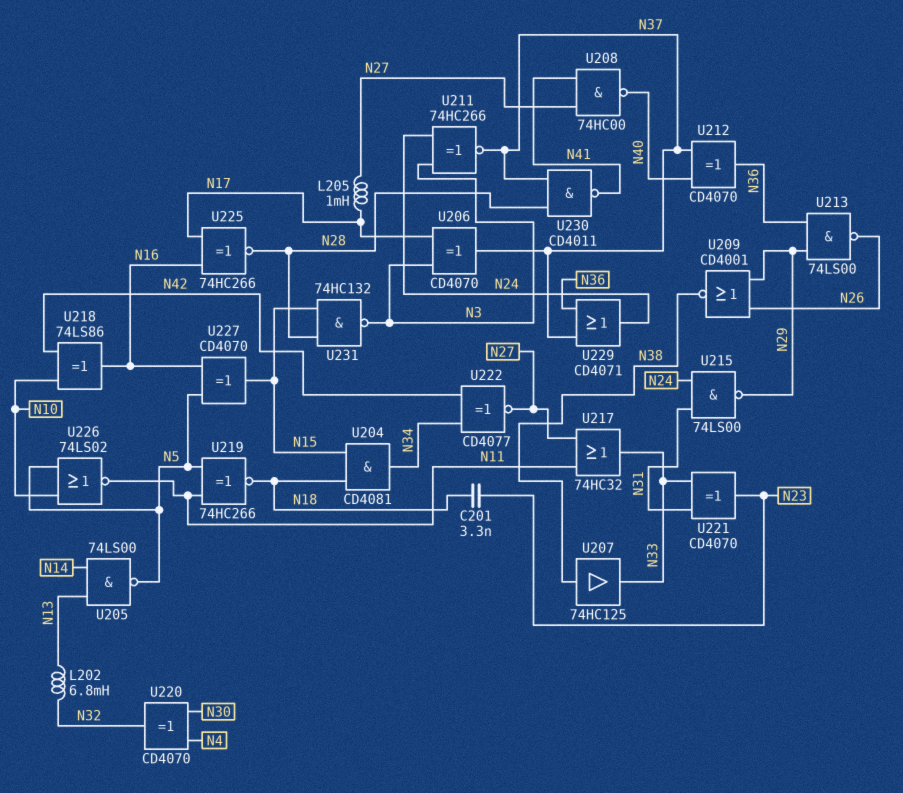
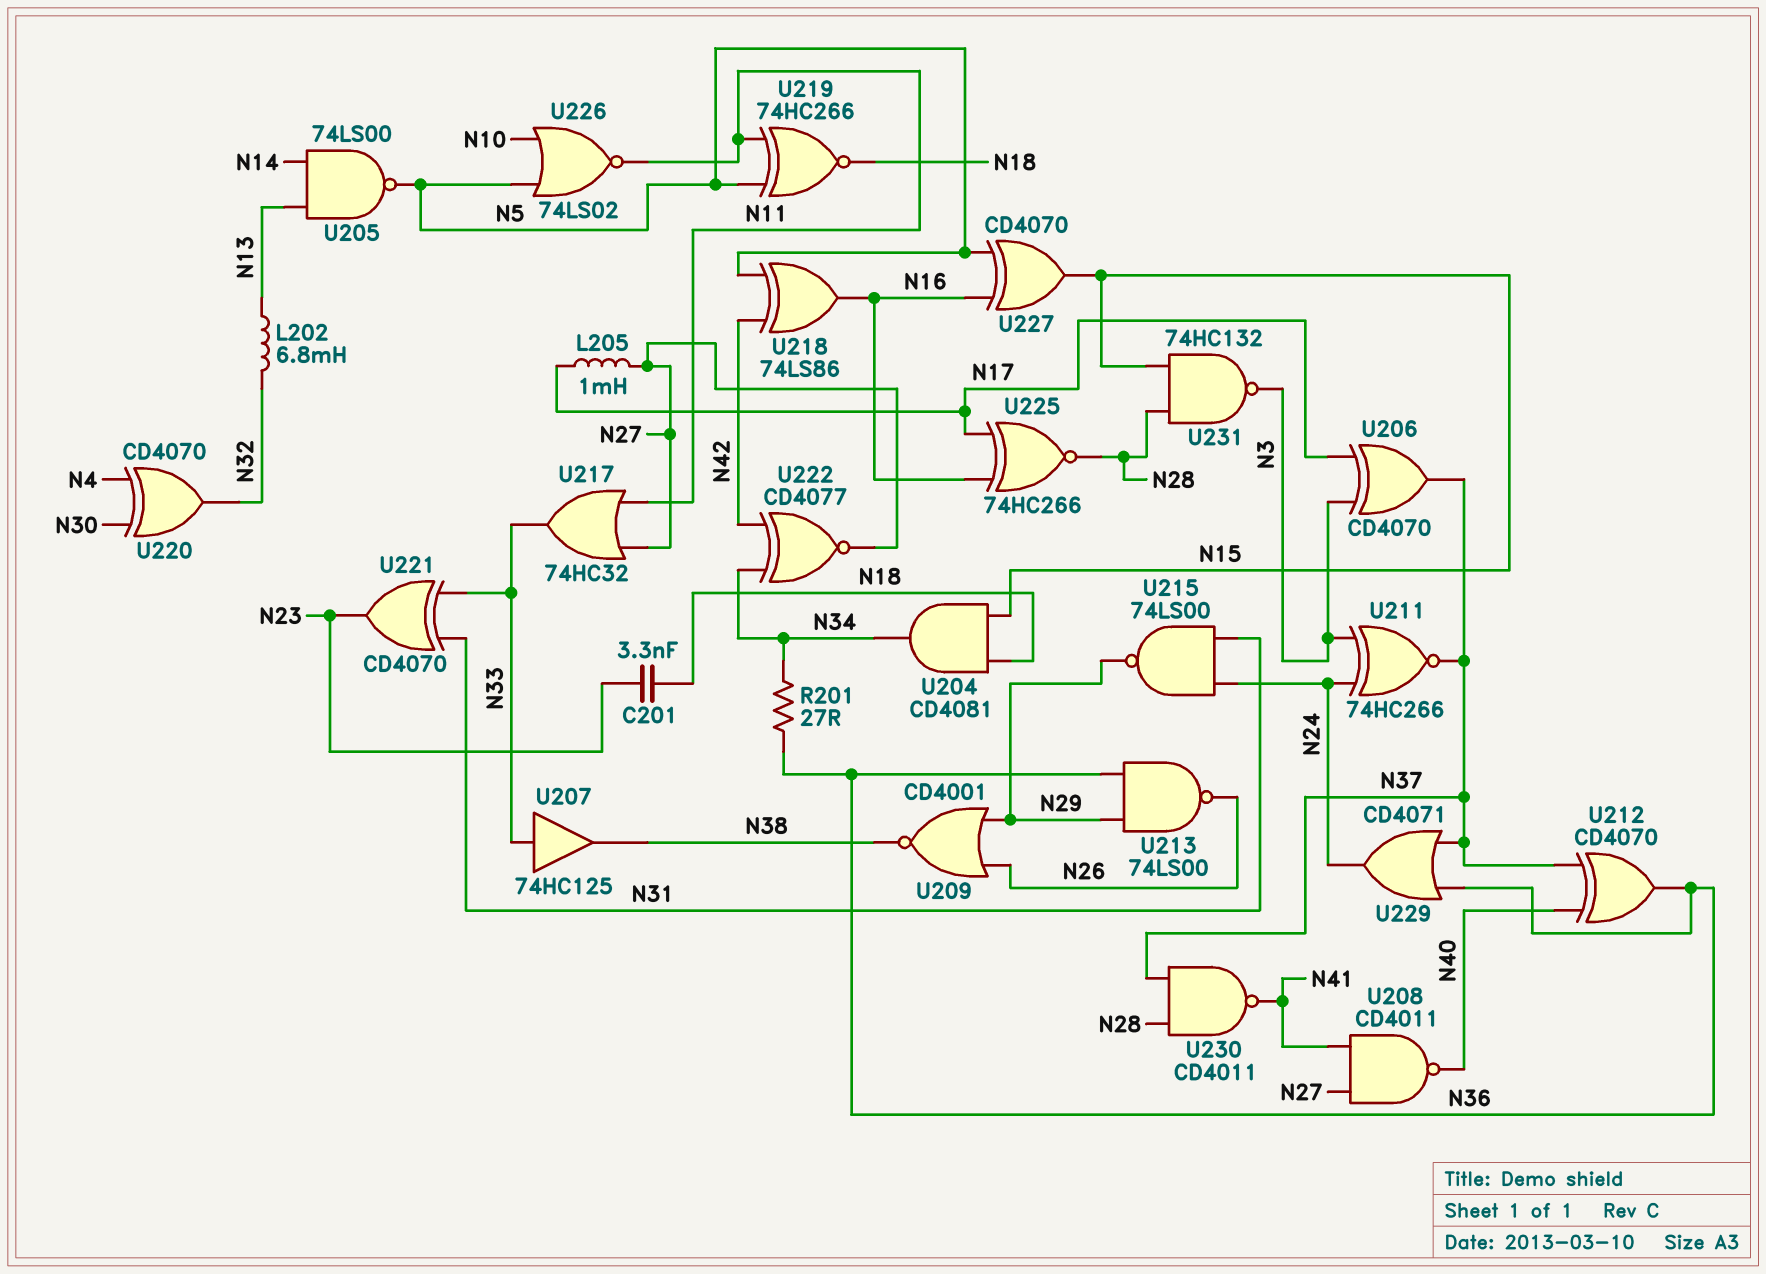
R201: none -> 27 (N34, N36)
U207: buffer 74HC125 (in N38, out N33) -> buffer 74HC125 (in N33, out N38)
U208: NAND 74HC00 (in N27, in N41, out N40) -> NAND CD4011 (in N27, in N41, out N40)
U218: XOR 74LS86 (in N10, in N42, out N16) -> XOR 74LS86 (in N5, in N42, out N16)

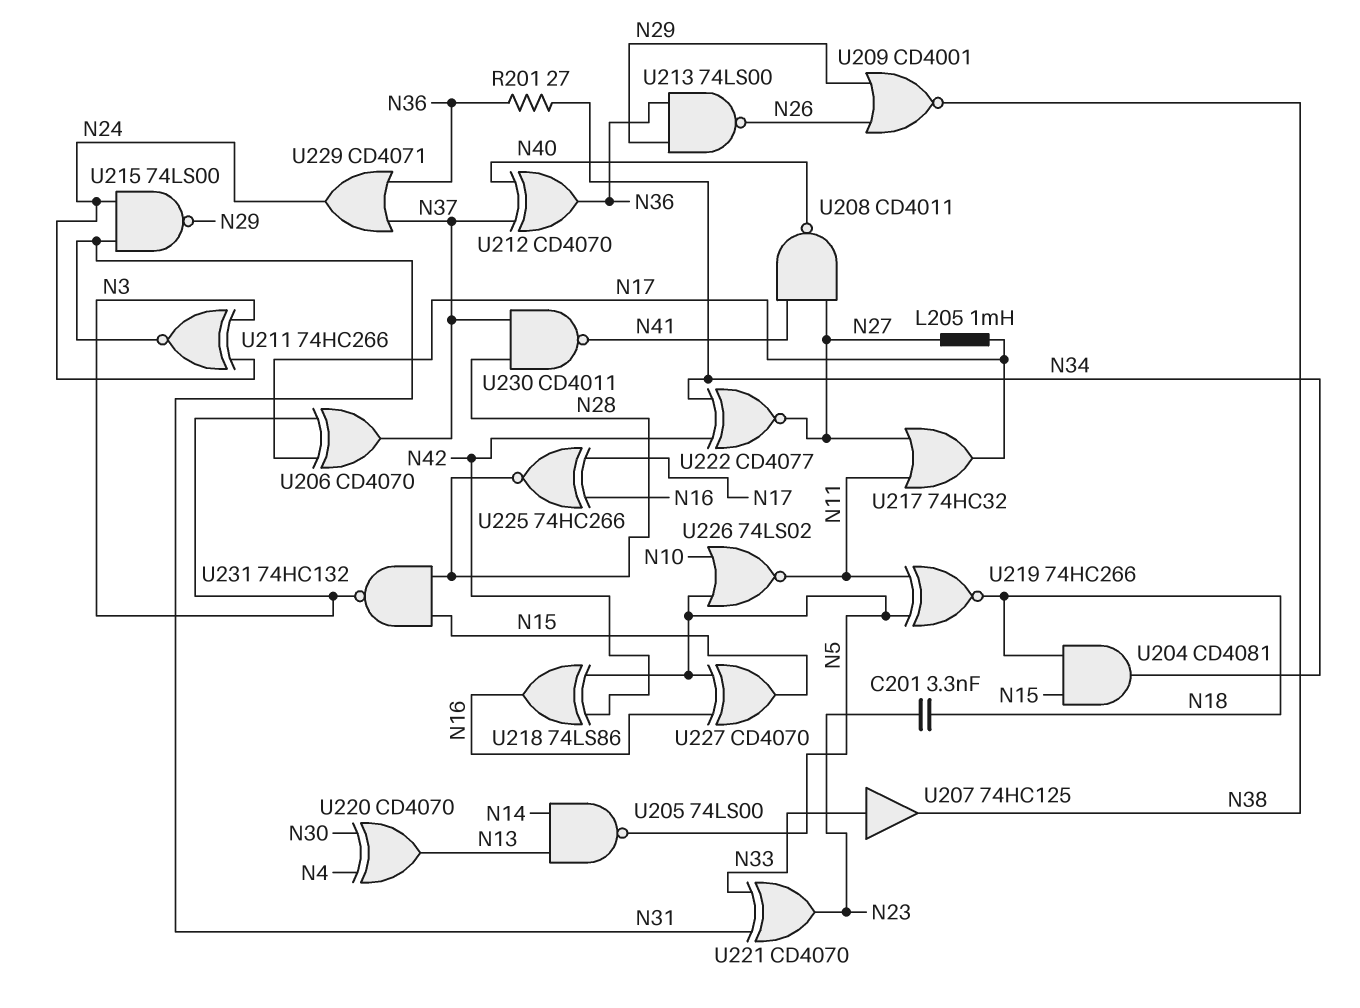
L202: 6.8mH (N13, N32) -> none
U211: XNOR 74HC266 (in N3, in N24, out N37) -> XNOR 74HC266 (in N3, in N24, out N31)
U217: OR 74HC32 (in N11, in N27, out N33) -> OR 74HC32 (in N11, in N27, out N17)
U220: XOR CD4070 (in N4, in N30, out N32) -> XOR CD4070 (in N4, in N30, out N13)

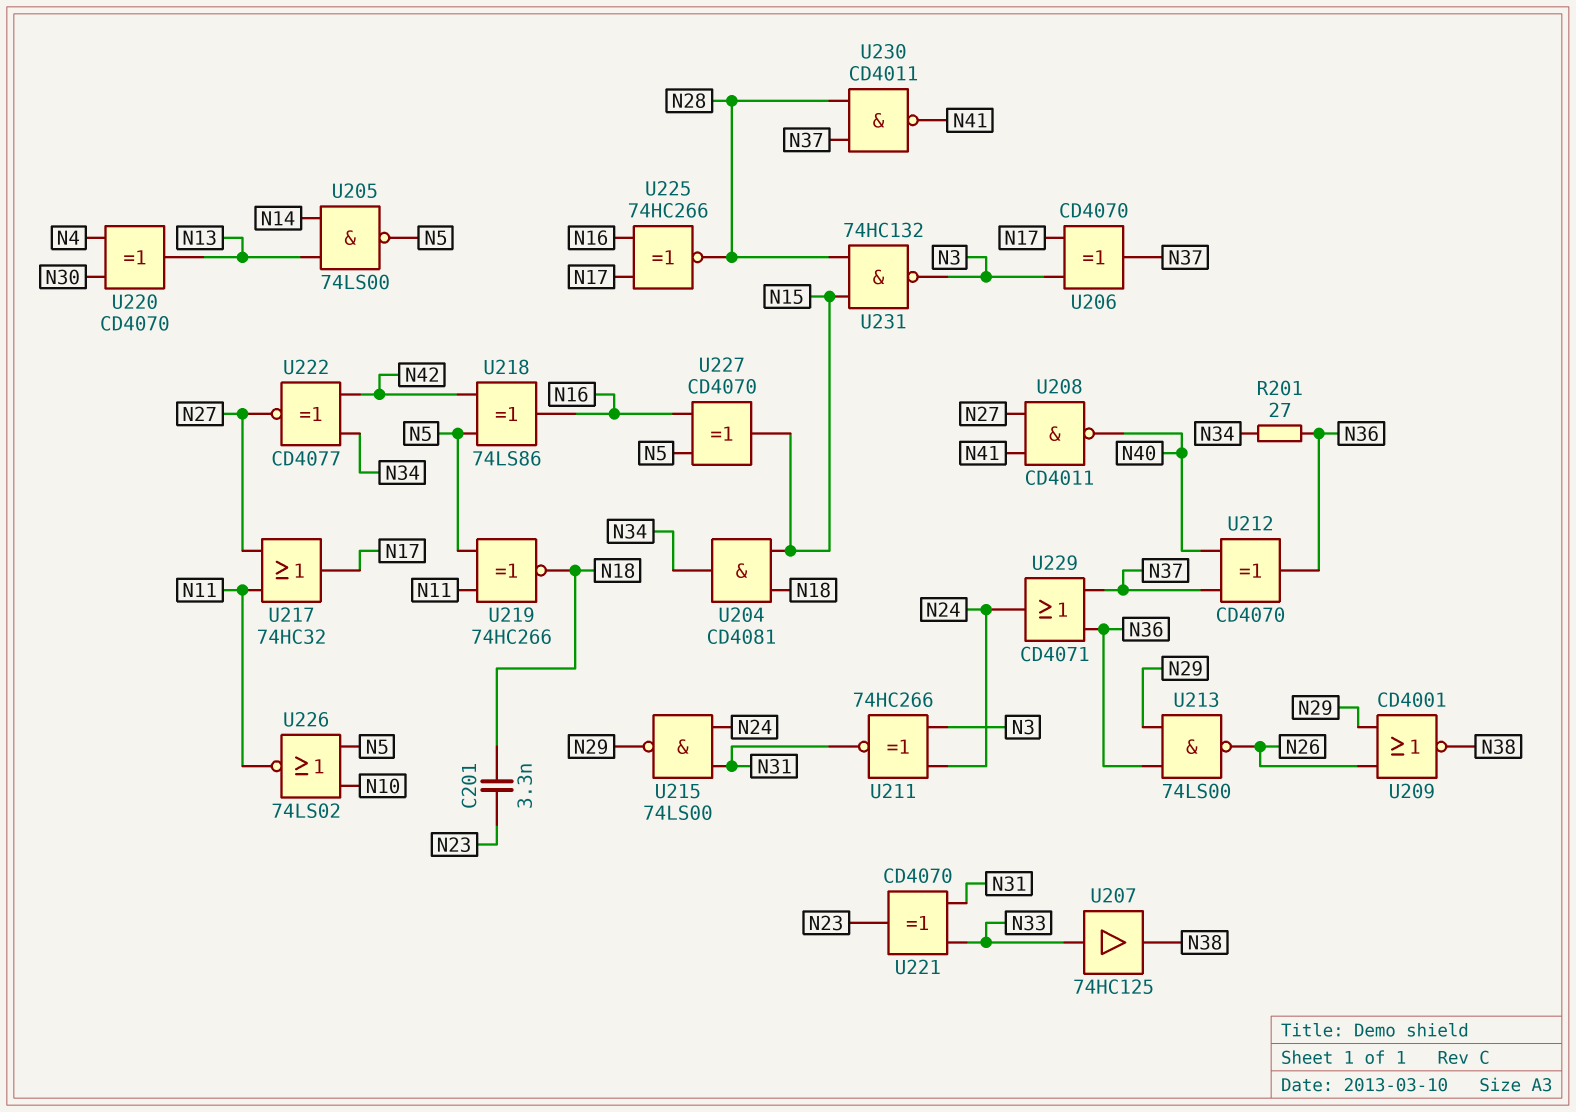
L205: 1mH (N17, N27) -> none

